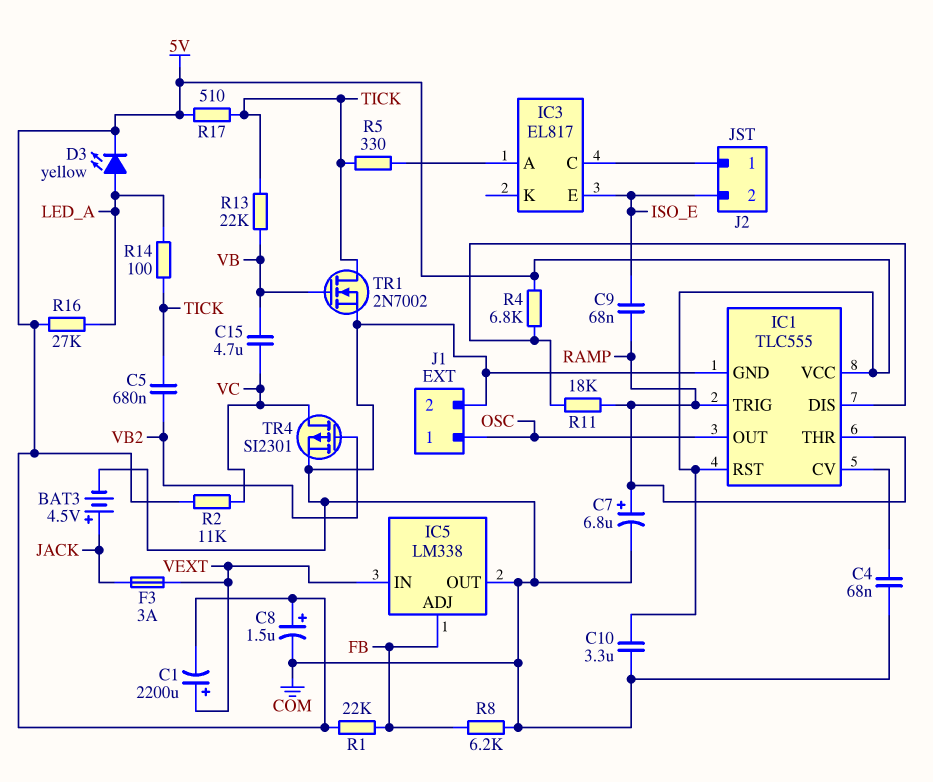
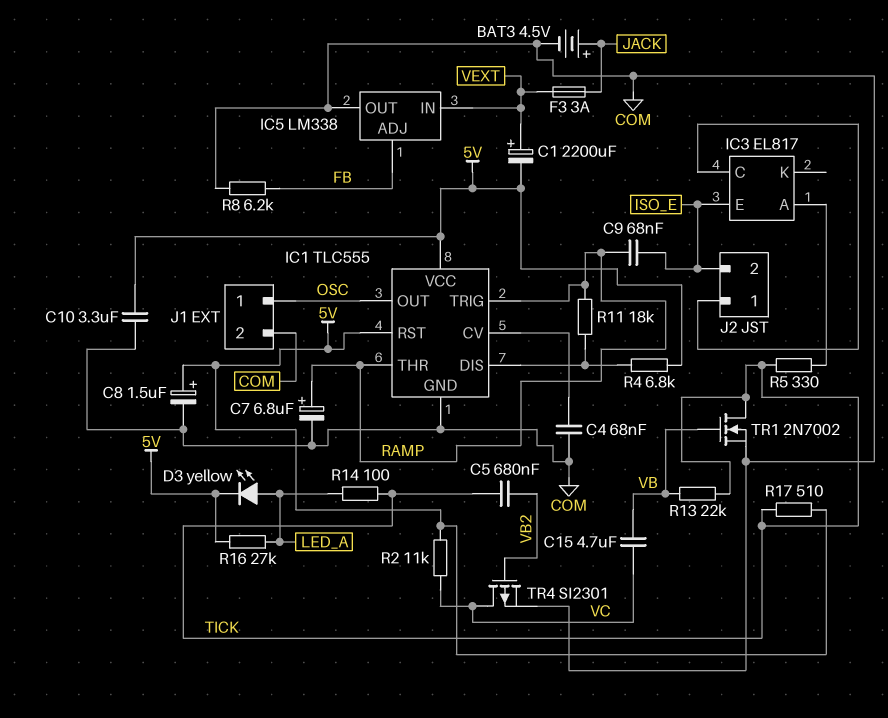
R1: 22k (5V, FB) -> none

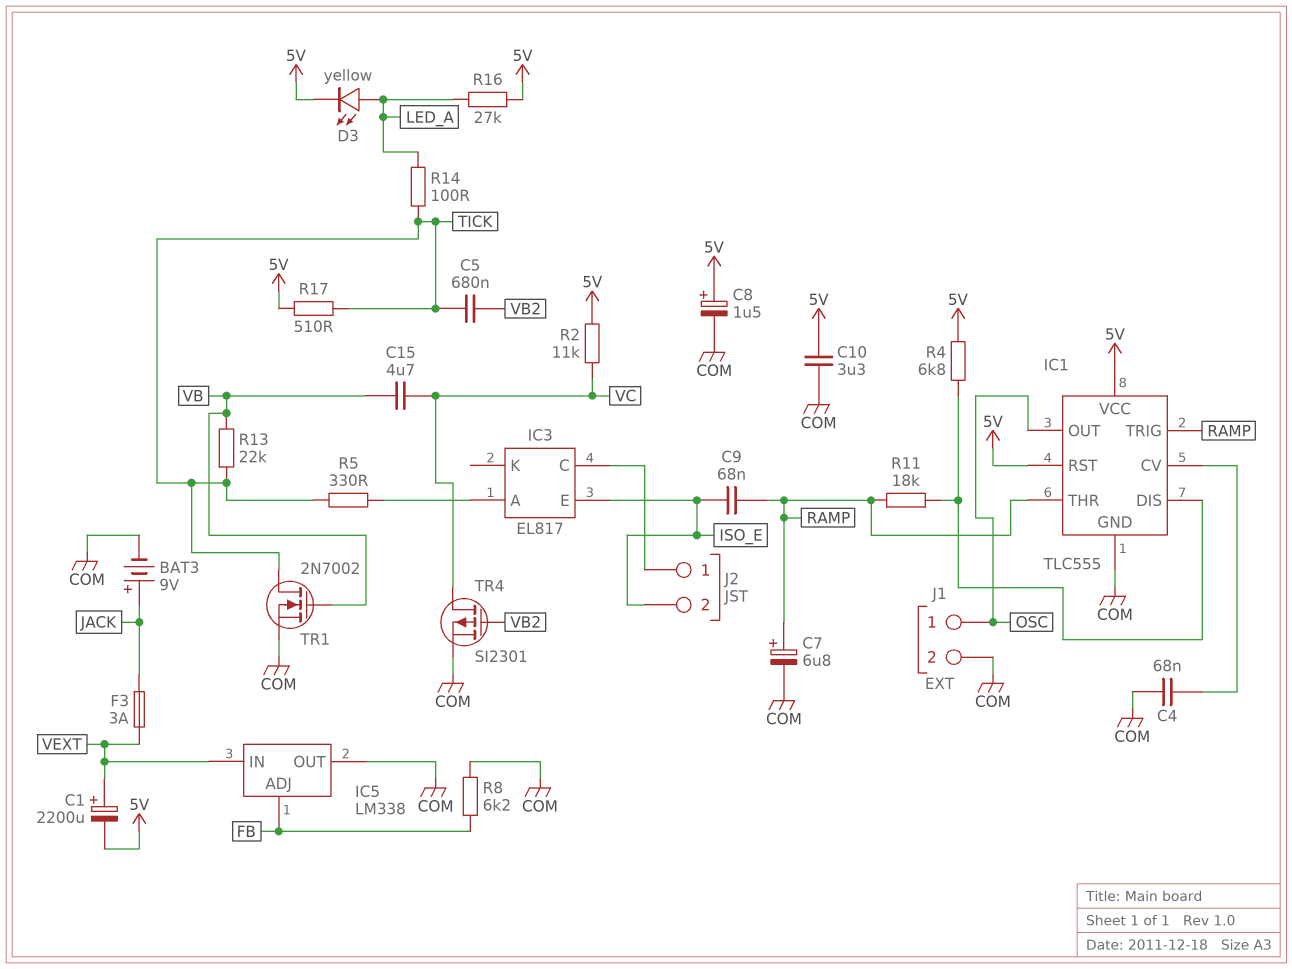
BAT3: 4.5V (plus JACK, minus COM) -> 9V (plus JACK, minus COM)

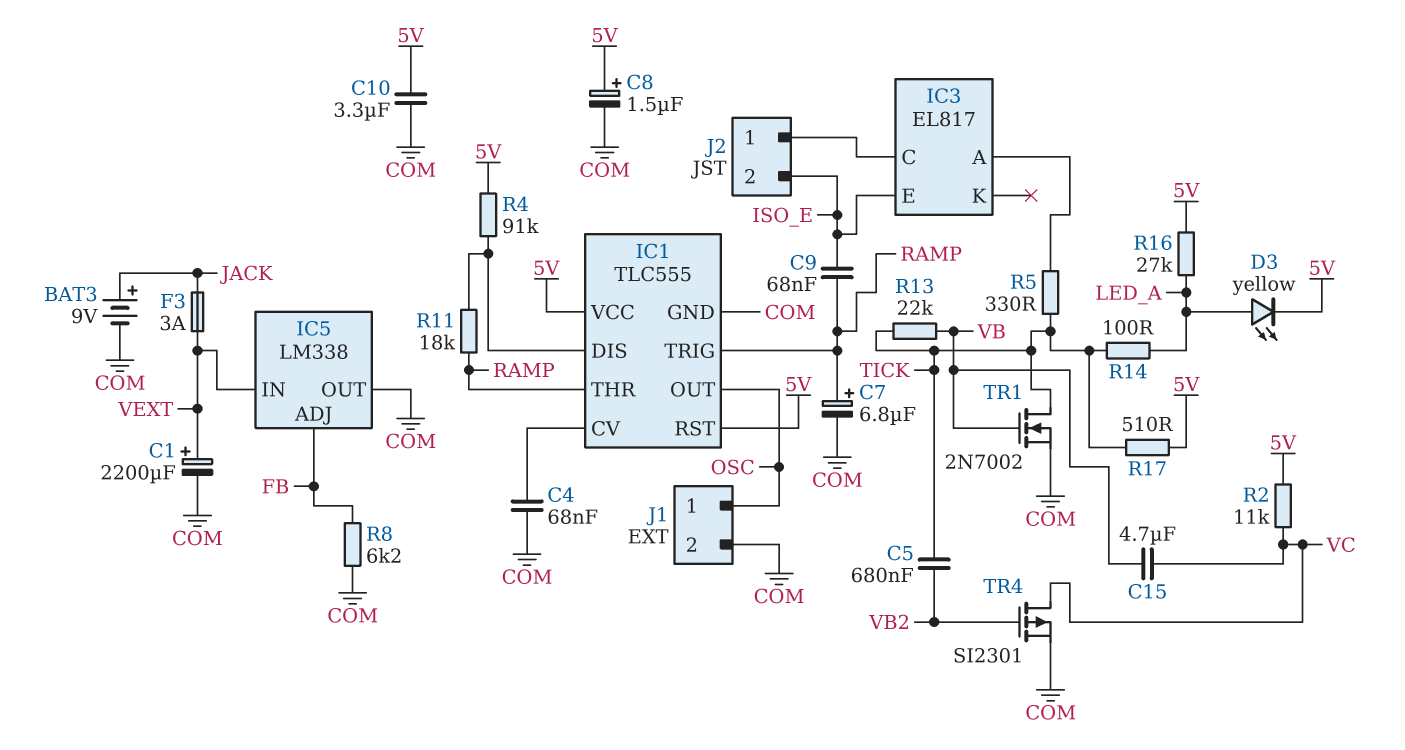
C1: 2200uF (plus VEXT, minus 5V) -> 2200uF (plus VEXT, minus COM)
R4: 6.8k (5V, IC1/DIS) -> 91k (5V, IC1/DIS)

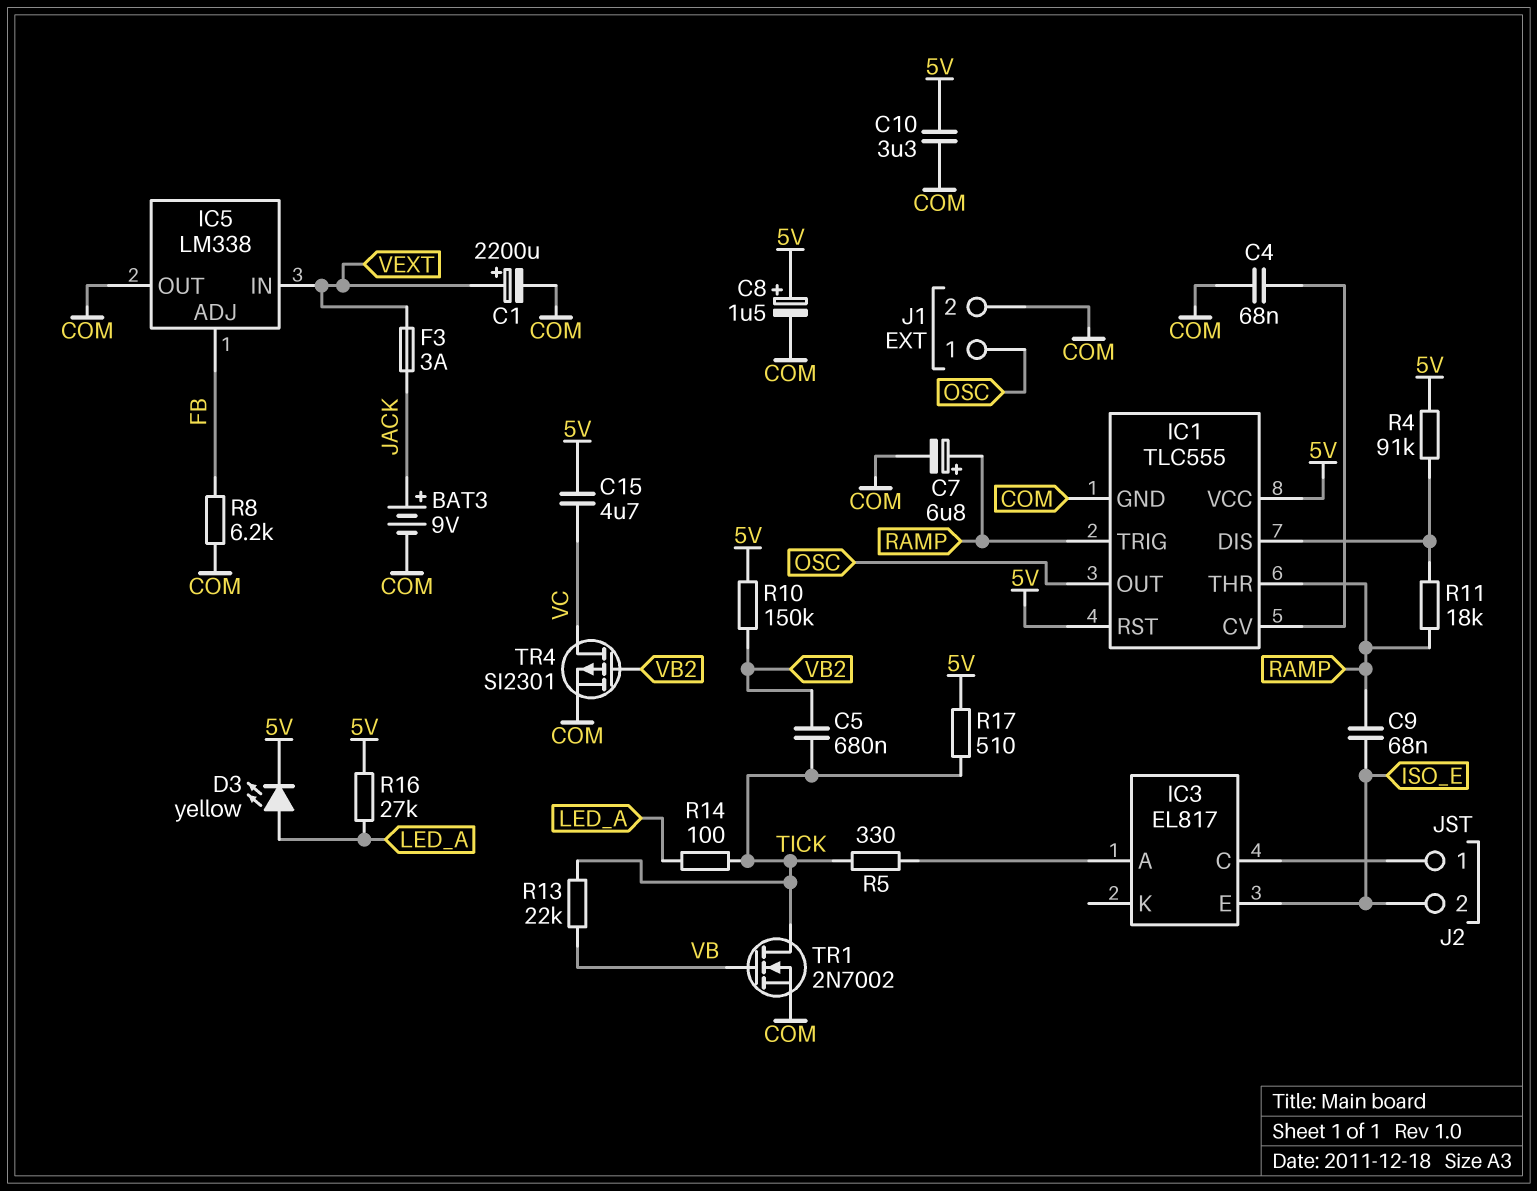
C15: 4.7uF (VB, VC) -> 4.7uF (5V, VC)
R2: 11k (5V, VC) -> none
R10: none -> 150k (5V, VB2)

